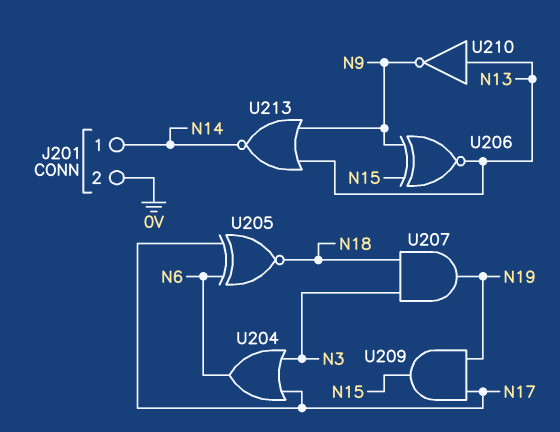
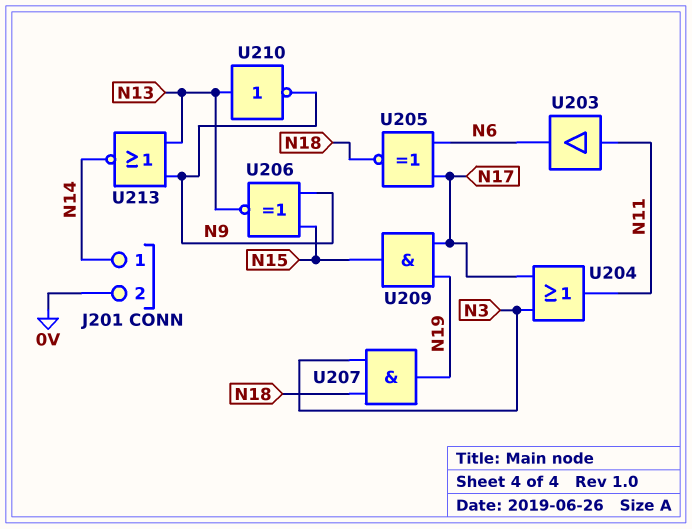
U203: none -> buffer (in N11, out N6)
U204: OR (in N3, in N17, out N6) -> OR (in N3, in N17, out N11)

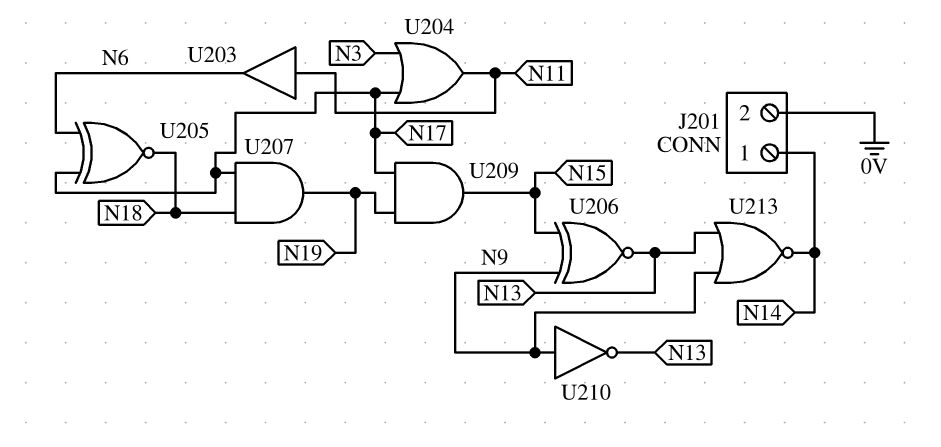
U207: AND (in N3, in N18, out N19) -> AND (in N17, in N18, out N19)
U210: NOT (in N13, out N9) -> NOT (in N9, out N13)

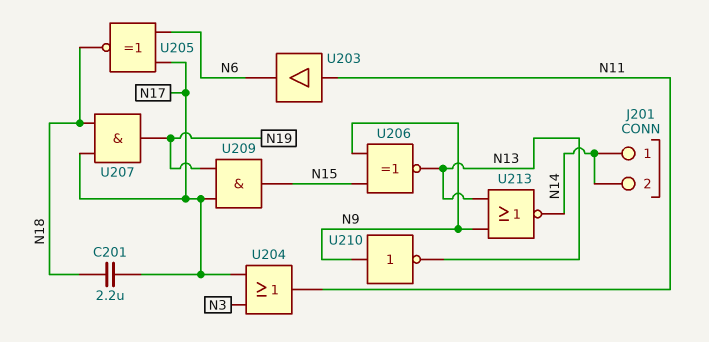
C201: none -> 2.2uF (N17, N18)
J201 pin 2: 0V -> N14

